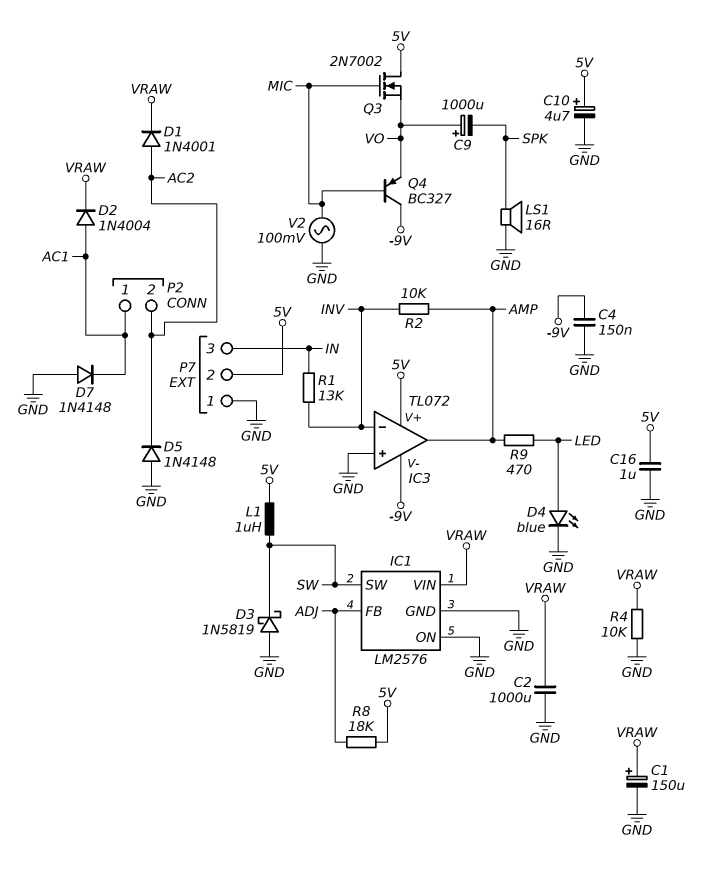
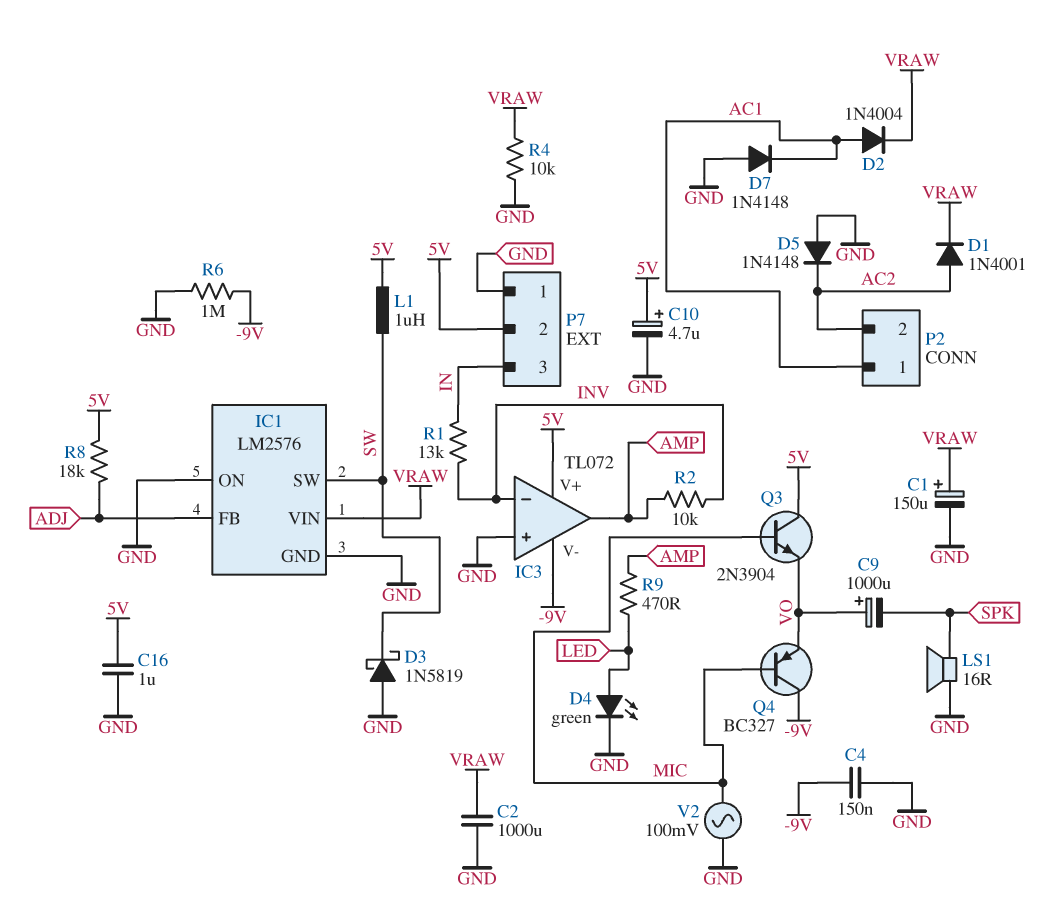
D4: LED blue (A LED, K GND) -> LED green (A LED, K GND)
Q3: NMOS 2N7002 (G MIC, D 5V, S VO) -> NPN 2N3904 (B MIC, C 5V, E VO)
R6: none -> 1M (-9V, GND)

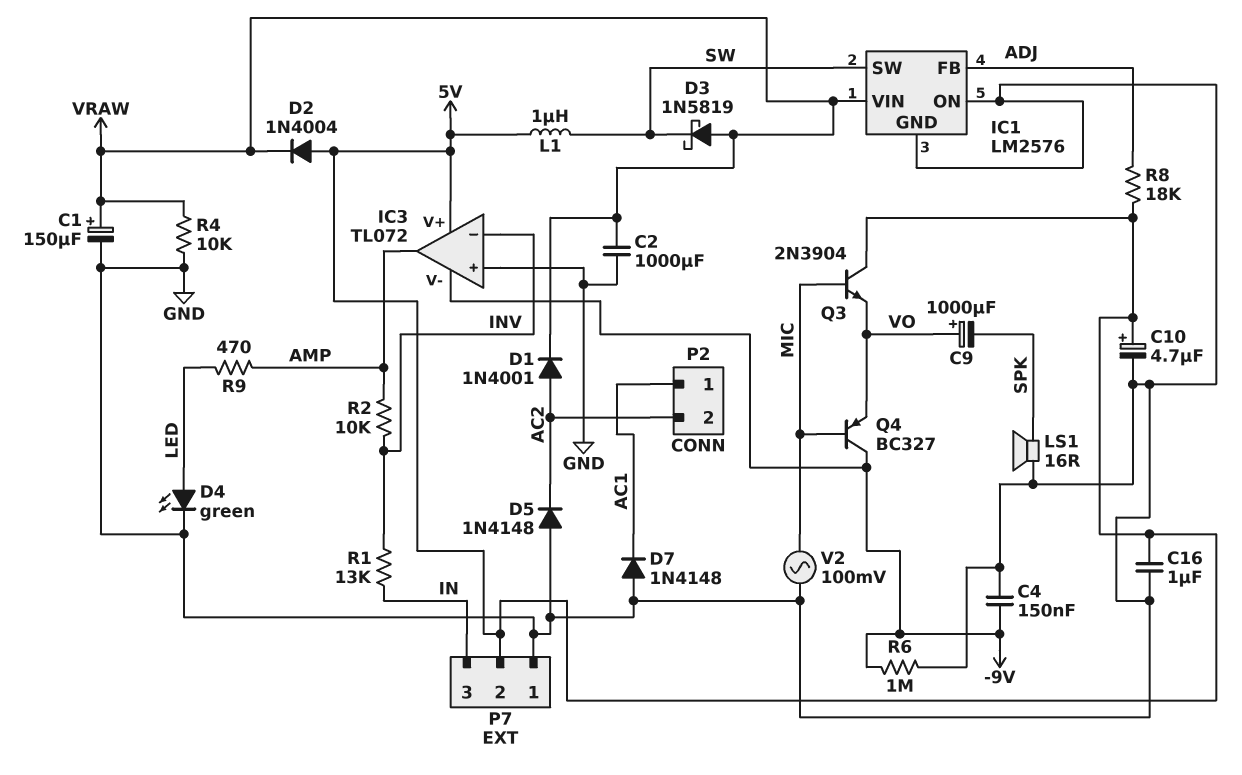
D2: diode 1N4004 (A AC1, K VRAW) -> diode 1N4004 (A 5V, K VRAW)
D3: schottky 1N5819 (A GND, K SW) -> schottky 1N5819 (A VRAW, K SW)

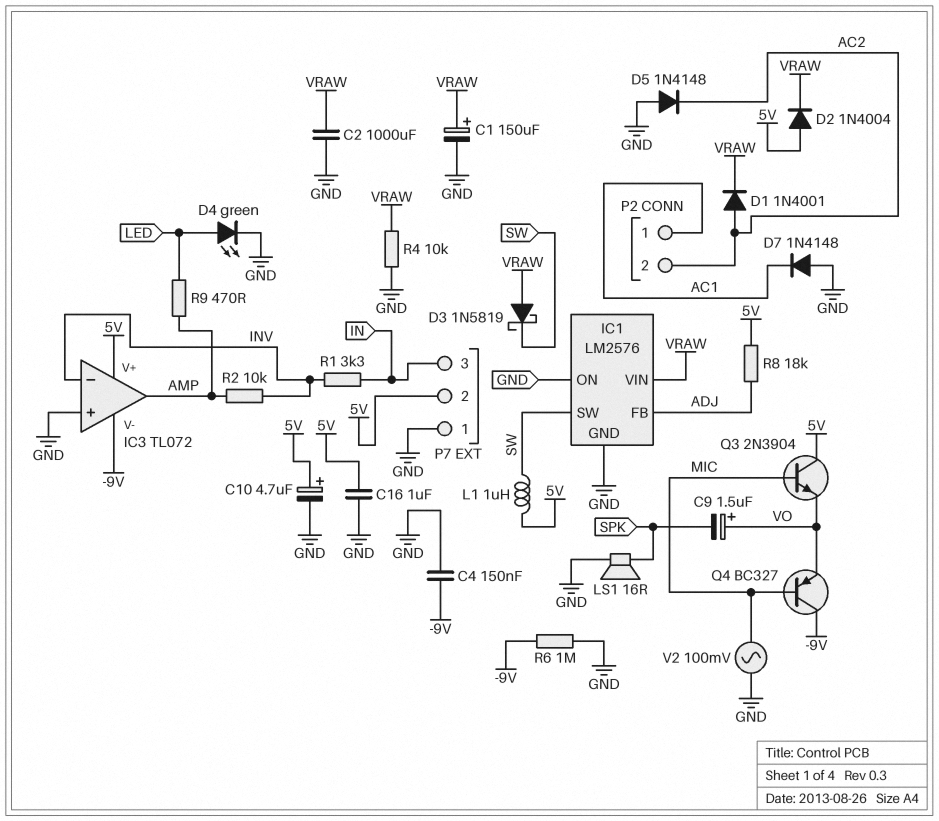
C9: 1000uF (plus VO, minus SPK) -> 1.5uF (plus VO, minus SPK)
R1: 13k (IN, INV) -> 3.3k (IN, INV)

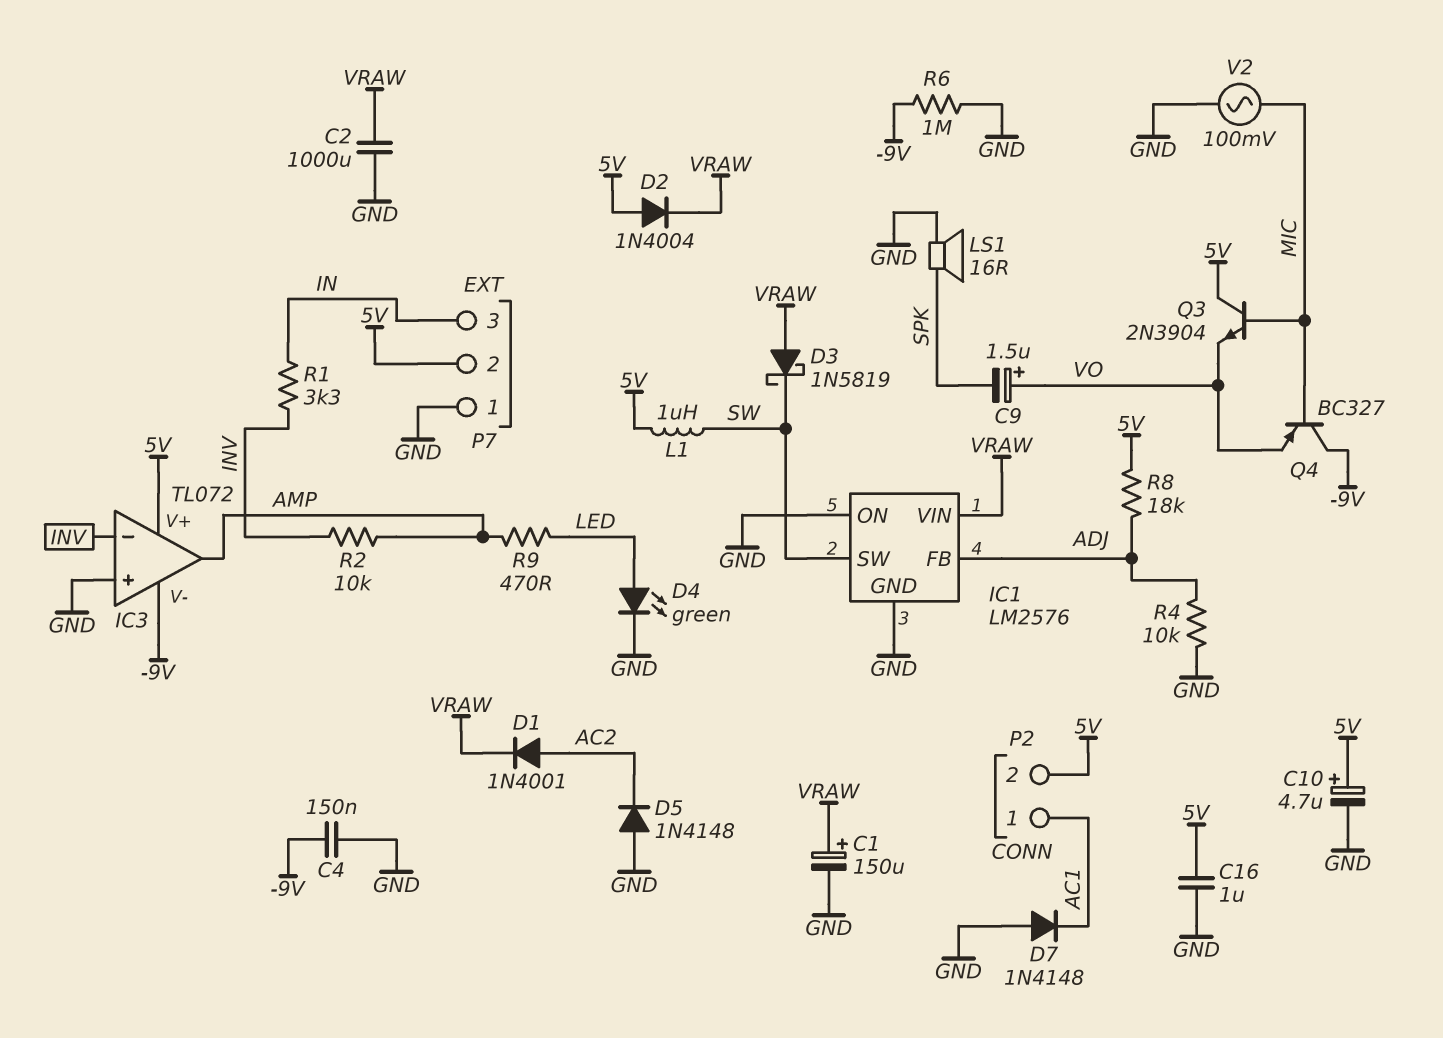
P2 pin 2: AC2 -> 5V
R4: 10k (GND, VRAW) -> 10k (ADJ, GND)

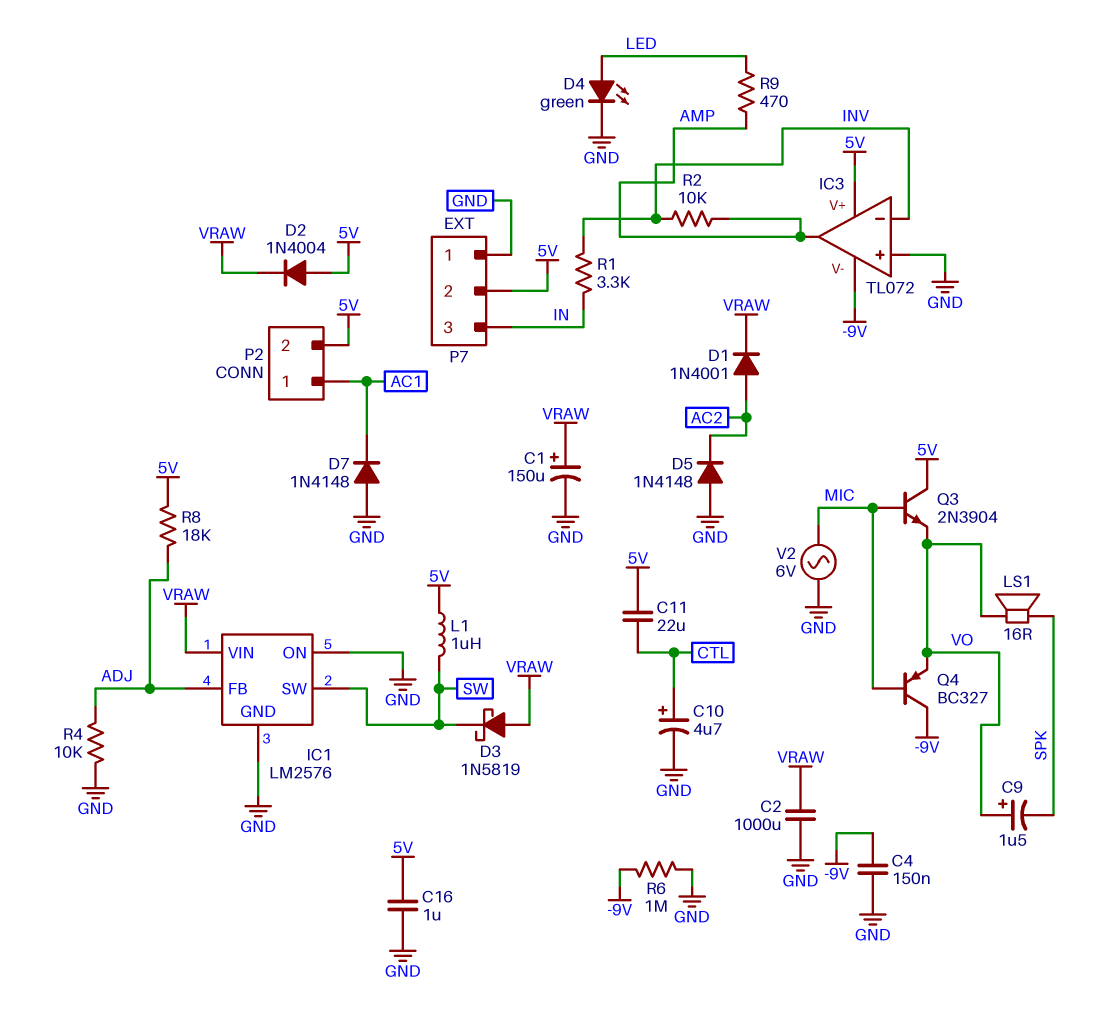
C10: 4.7uF (plus 5V, minus GND) -> 4.7uF (plus CTL, minus GND)
C11: none -> 22uF (5V, CTL)
LS1: speaker 16R (GND, SPK) -> speaker 16R (SPK, VO)
V2: AC 100mV (GND, MIC) -> AC 6V (GND, MIC)

